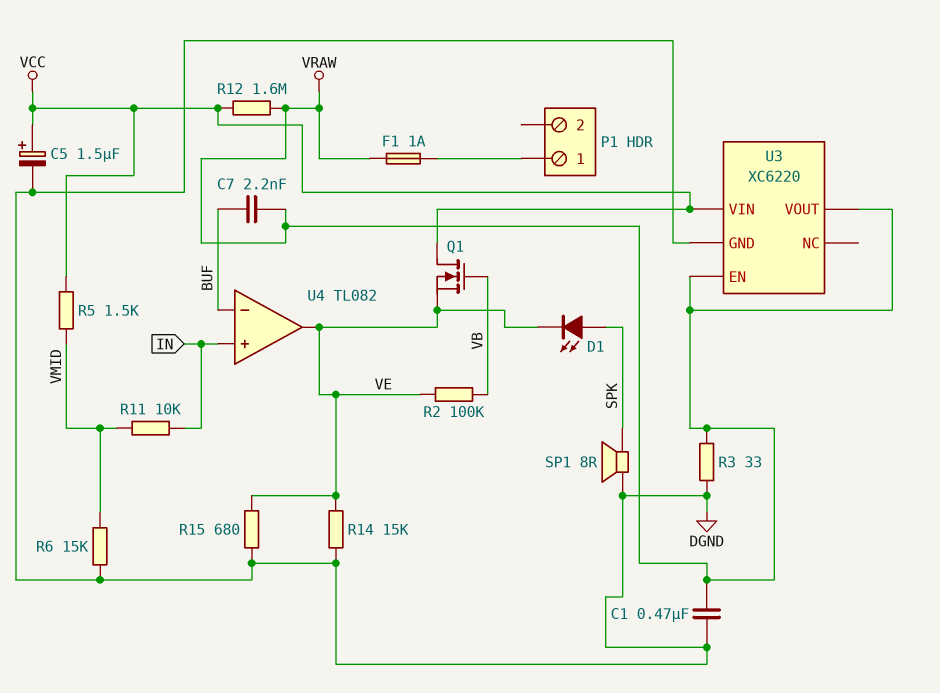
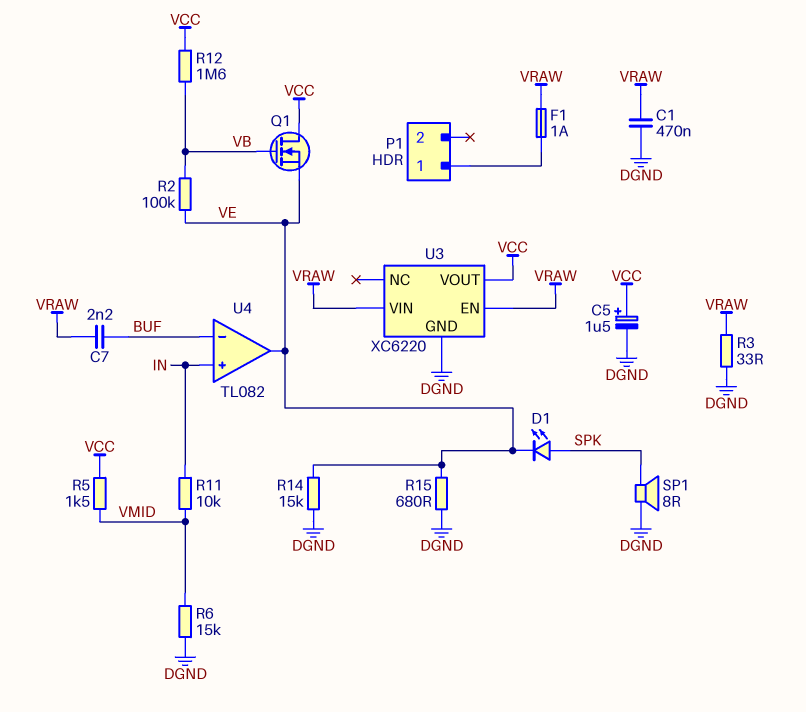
R12: 1.6M (VCC, VRAW) -> 1.6M (VB, VCC)
U3 pin VIN: VCC -> VRAW
U3 pin VOUT: VRAW -> VCC

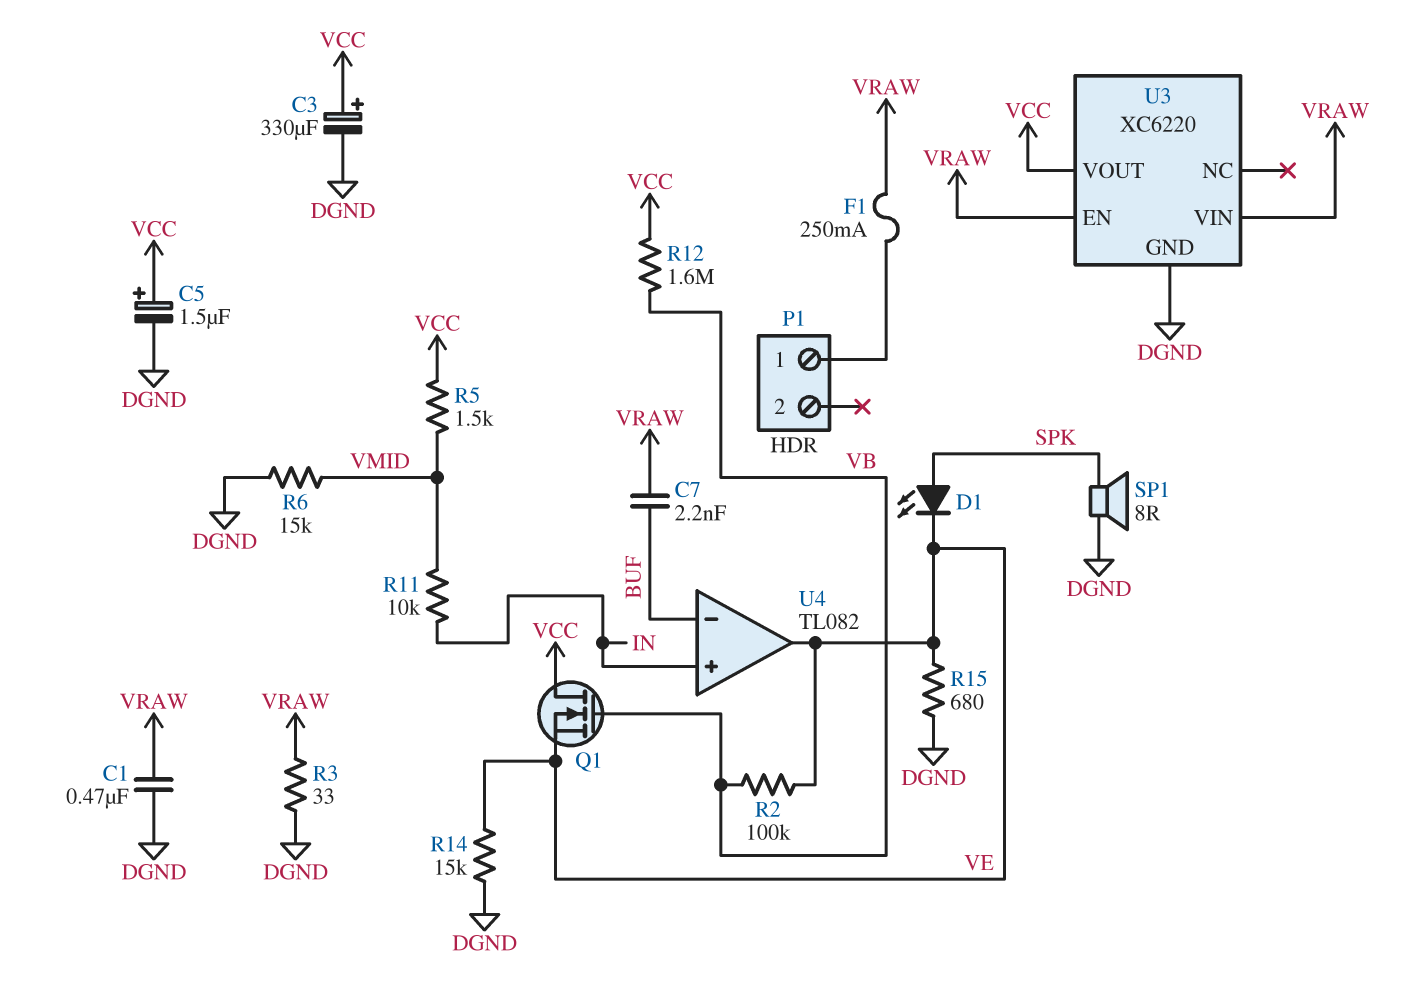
C3: none -> 330uF (plus VCC, minus DGND)
F1: 1A (P1/1, VRAW) -> 250mA (P1/1, VRAW)

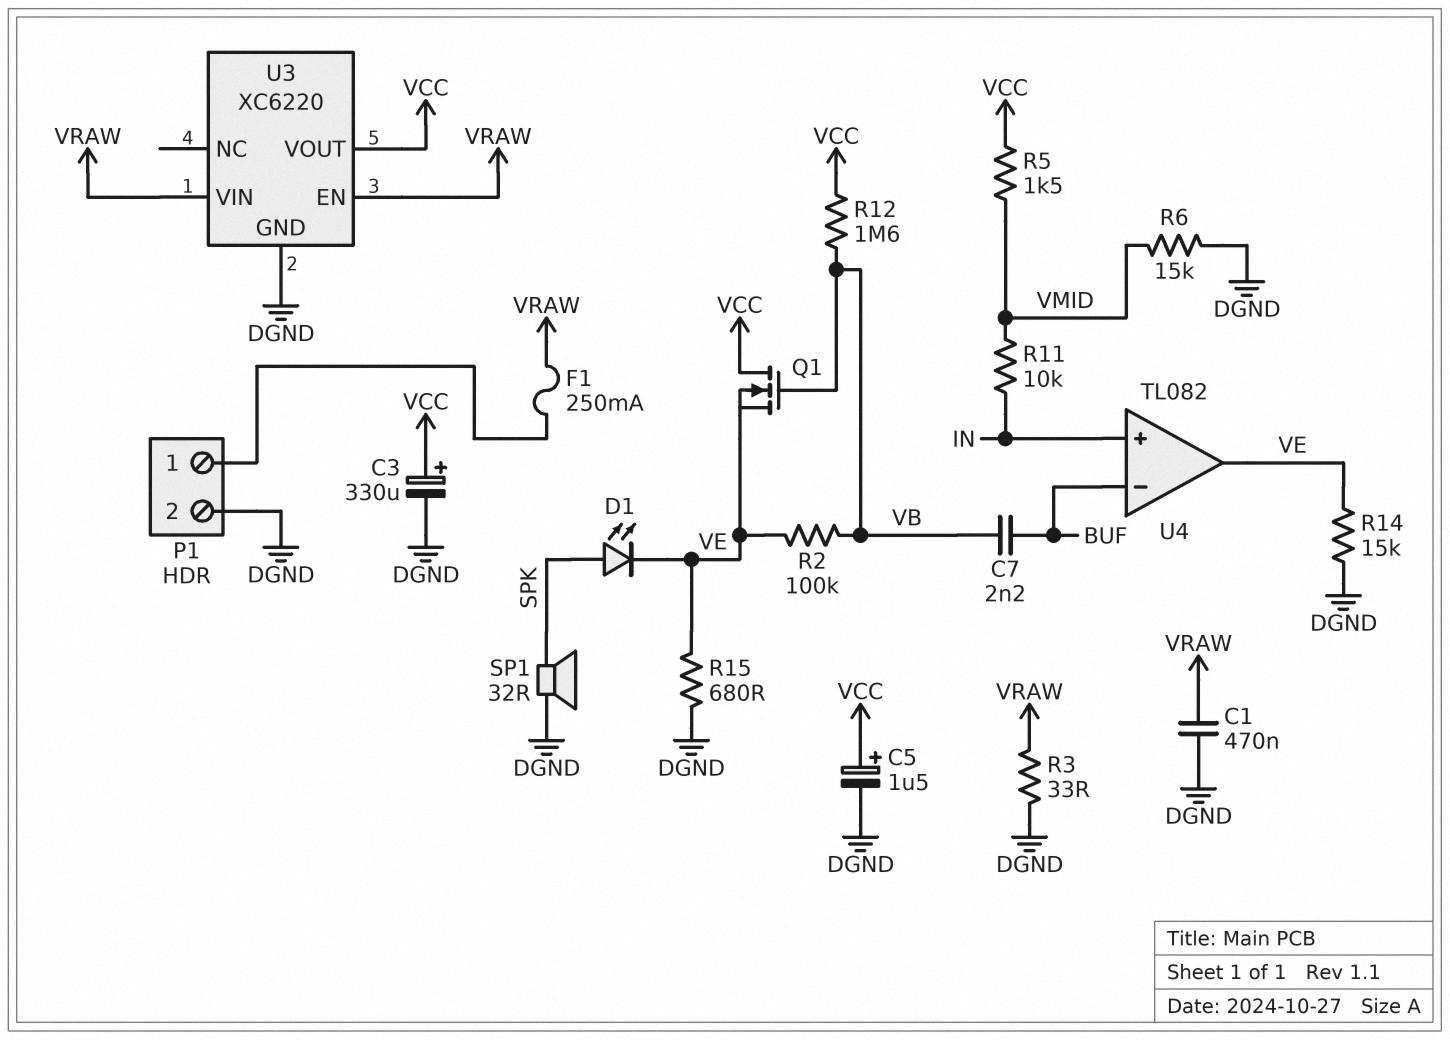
C7: 2.2nF (BUF, VRAW) -> 2.2nF (BUF, VB)
P1 pin 2: none -> DGND
SP1: speaker 8R (DGND, SPK) -> speaker 32R (DGND, SPK)

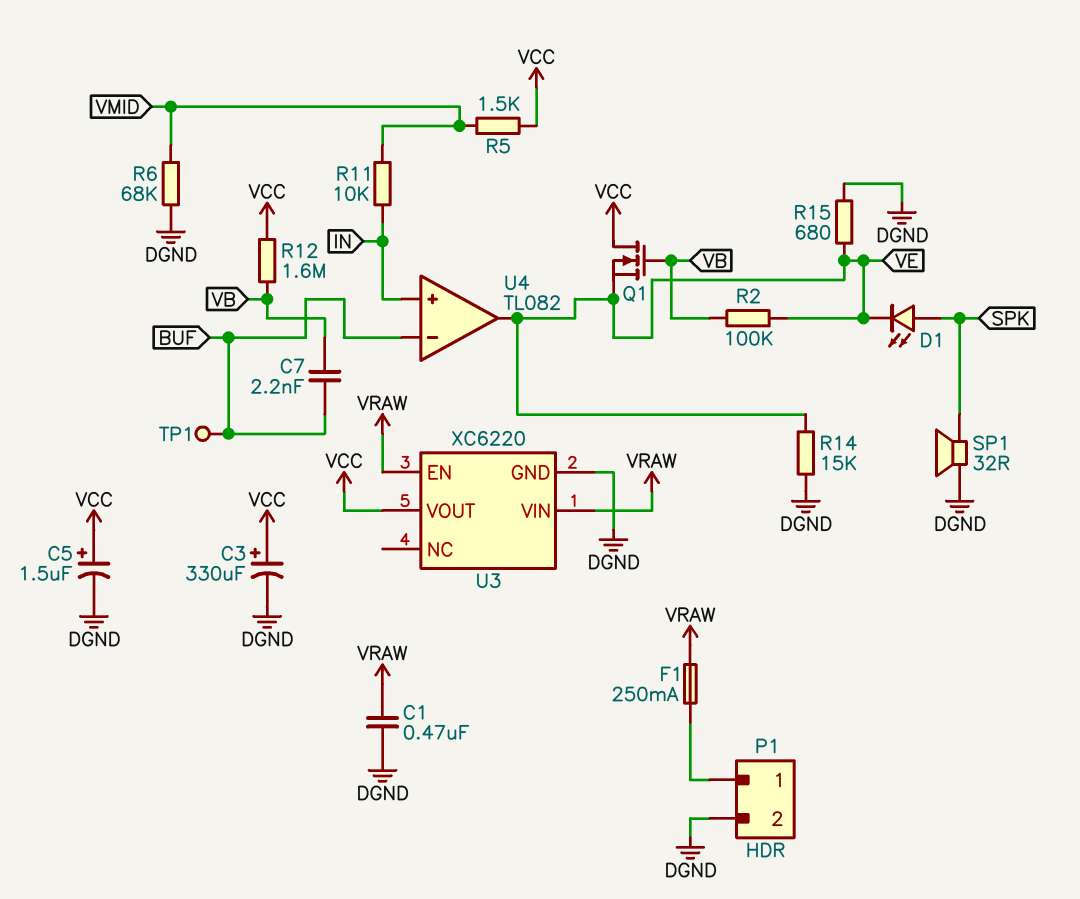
R3: 33 (DGND, VRAW) -> none
R6: 15k (DGND, VMID) -> 68k (DGND, VMID)
TP1: none -> test point (BUF)

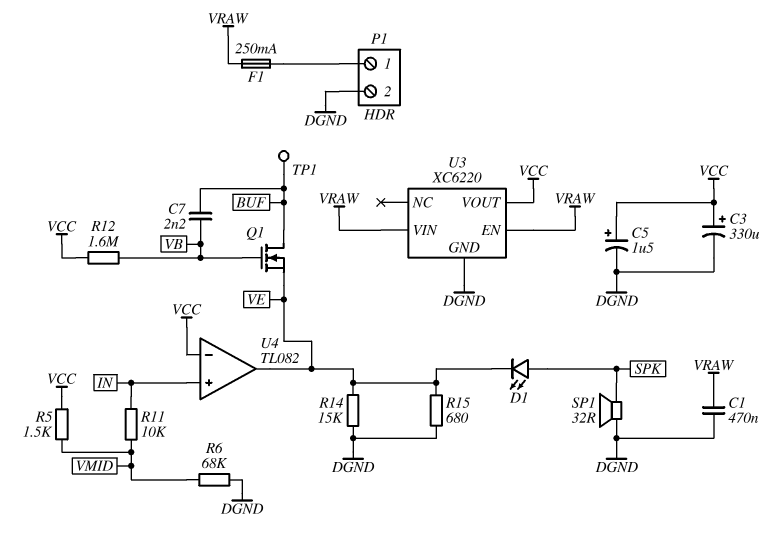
Q1: NMOS (G VB, D VCC, S VE) -> NMOS (G VB, D BUF, S VE)
R2: 100k (VB, VE) -> none
U4 pin in-: BUF -> VCC

